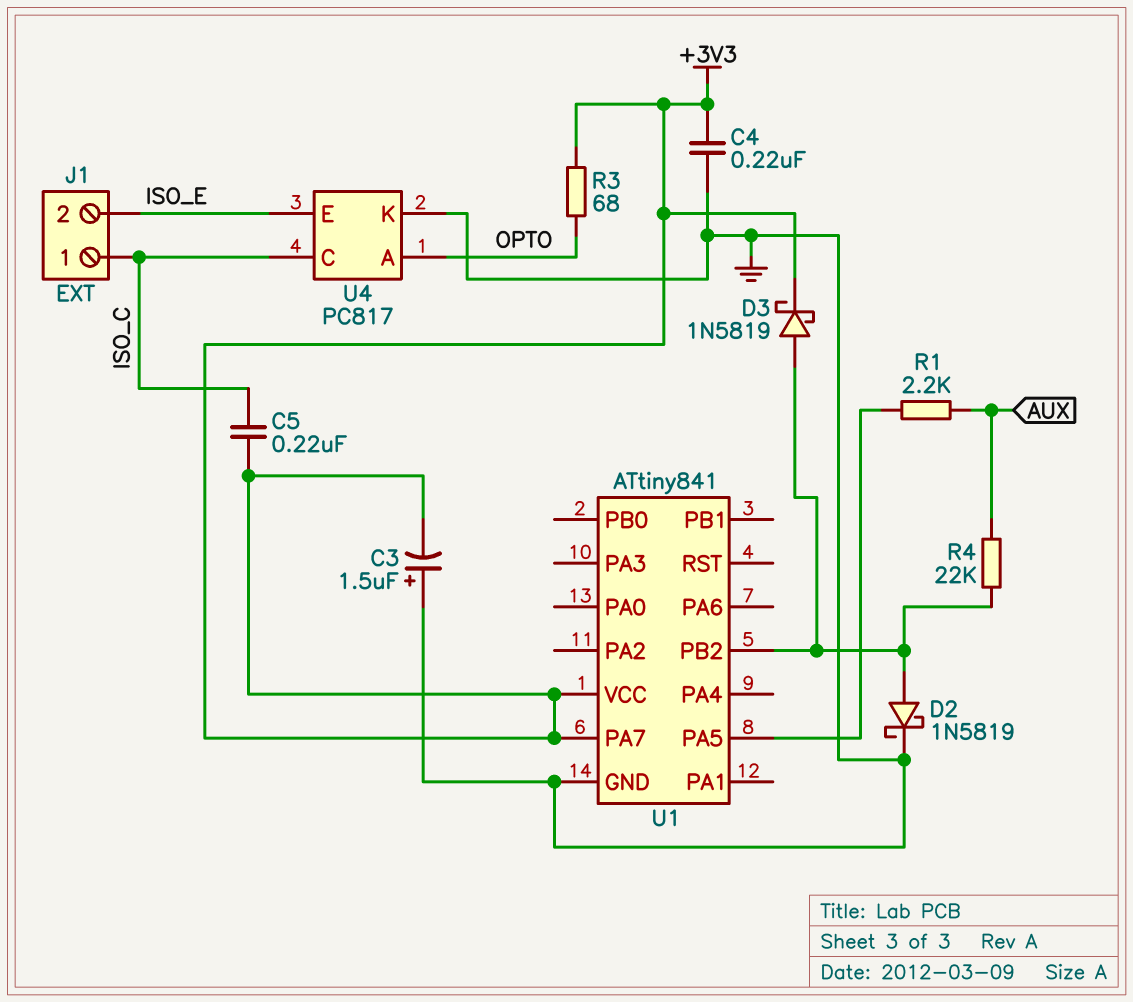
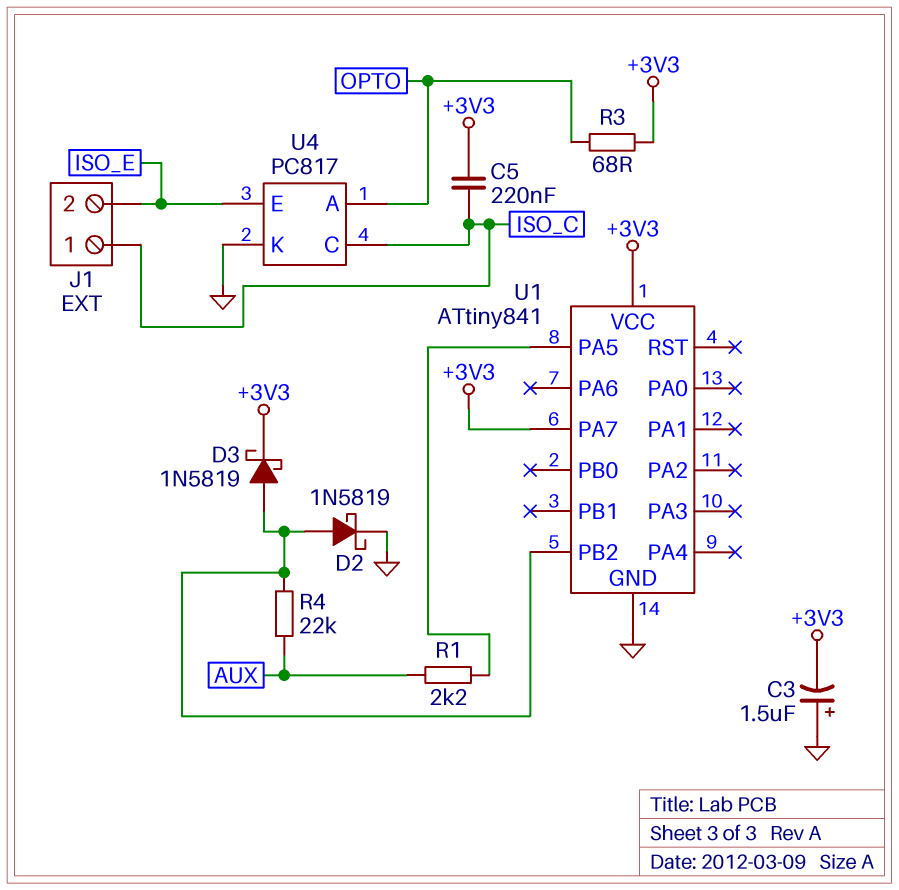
C4: 220nF (+3V3, GND) -> none

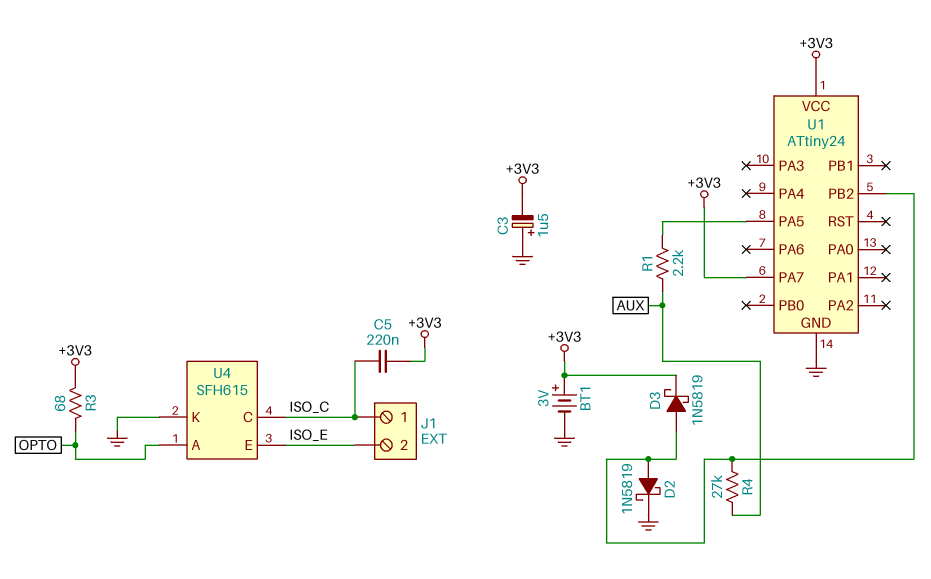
BT1: none -> 3V (plus +3V3, minus GND)
R4: 22k (AUX, U1/PB2) -> 27k (AUX, U1/PB2)
U1: ATtiny841 -> ATtiny24
U4: PC817 -> SFH615

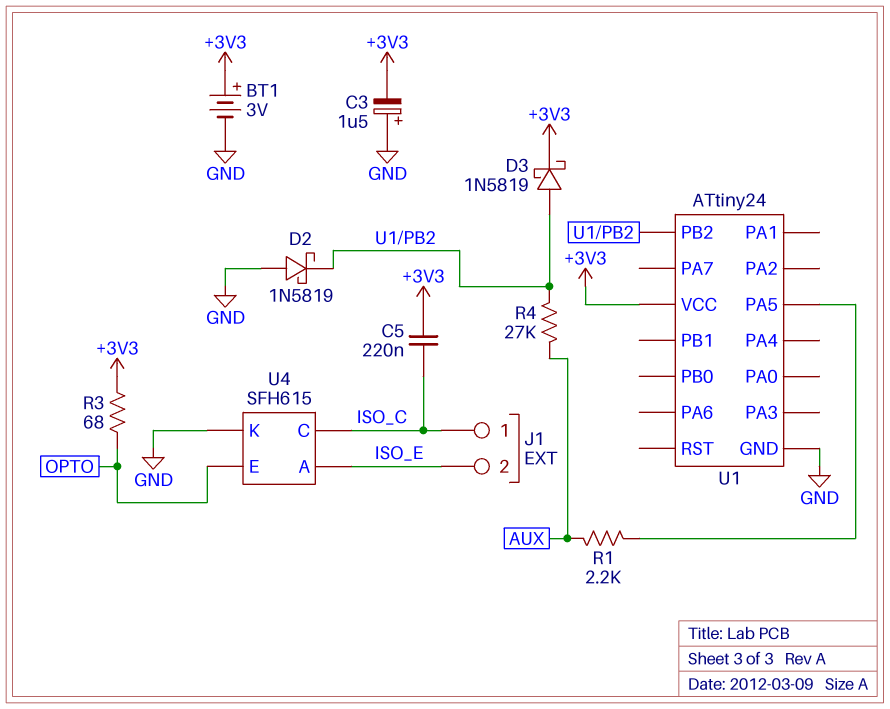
D2: schottky 1N5819 (A U1/PB2, K GND) -> schottky 1N5819 (A GND, K U1/PB2)
U1 pin PA7: +3V3 -> none
U4 pin A: OPTO -> ISO_E
U4 pin E: ISO_E -> OPTO

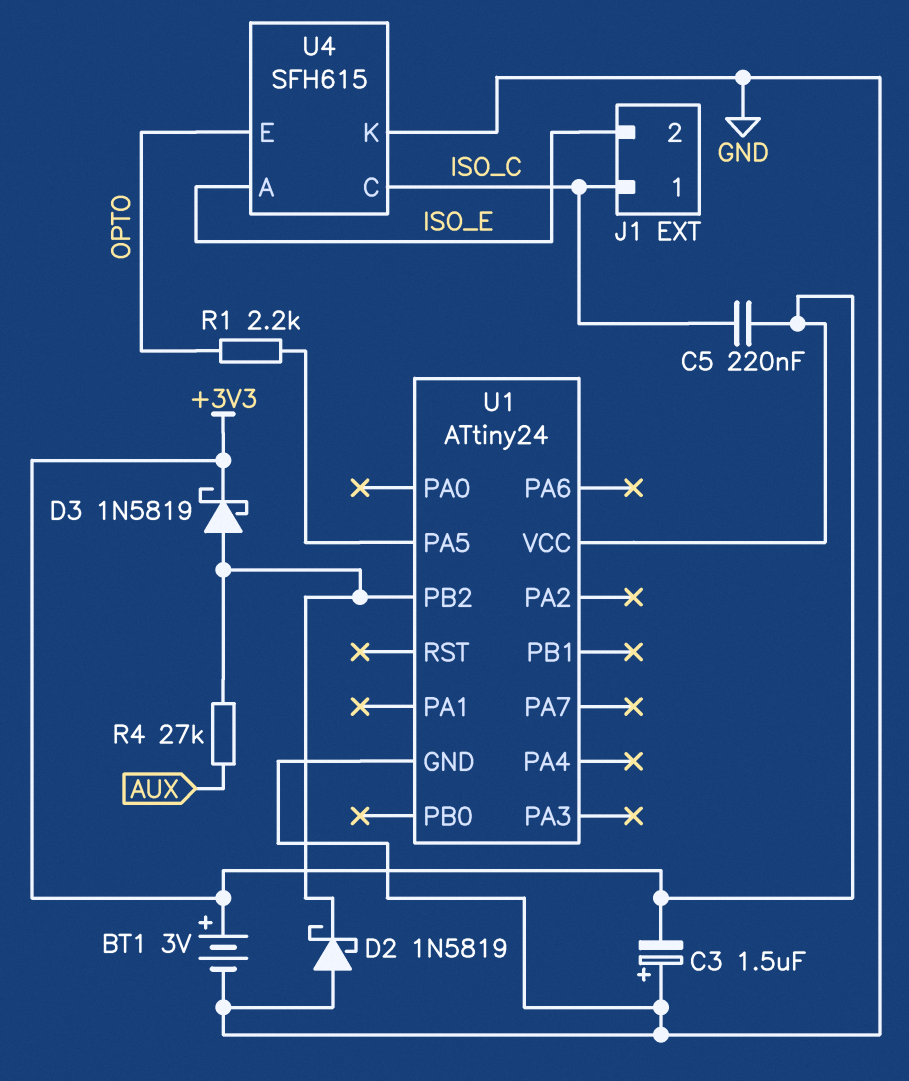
R1: 2.2k (AUX, U1/PA5) -> 2.2k (OPTO, U1/PA5)
R3: 68 (+3V3, OPTO) -> none

